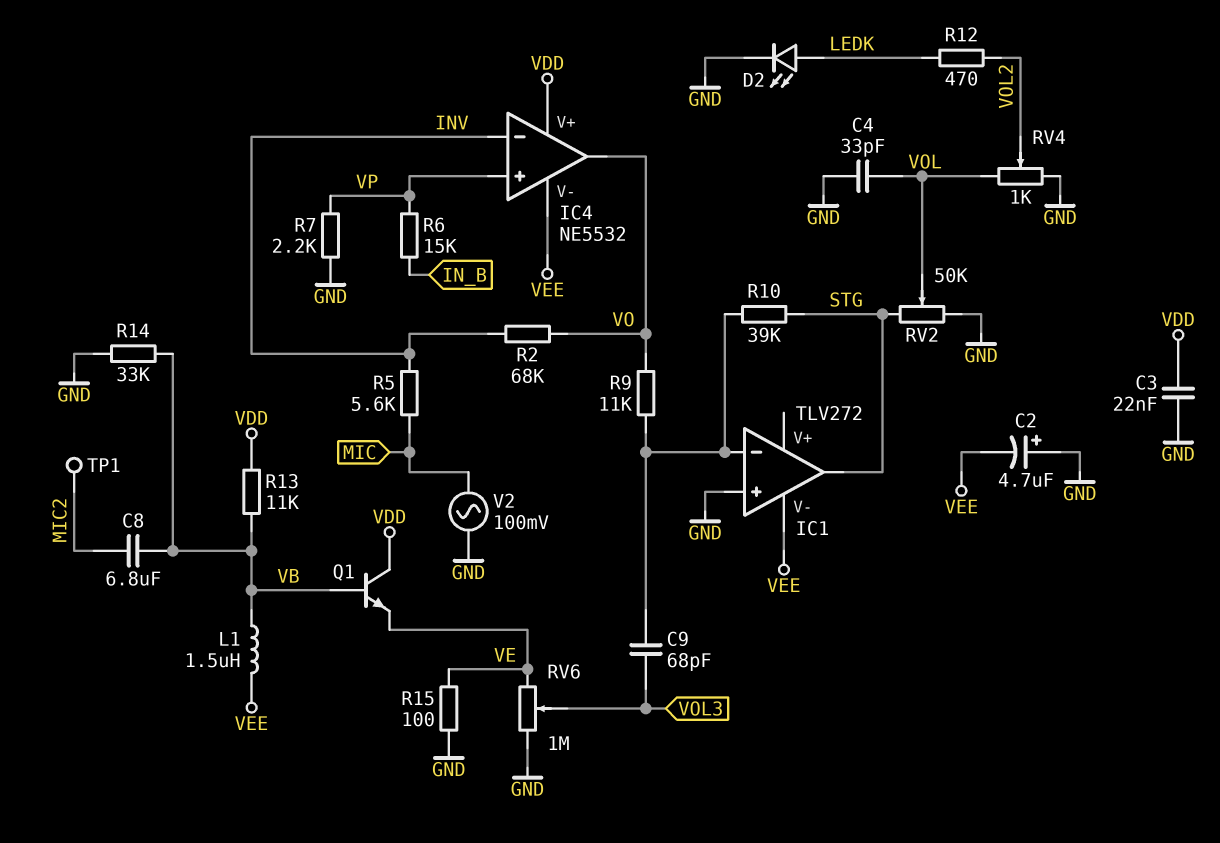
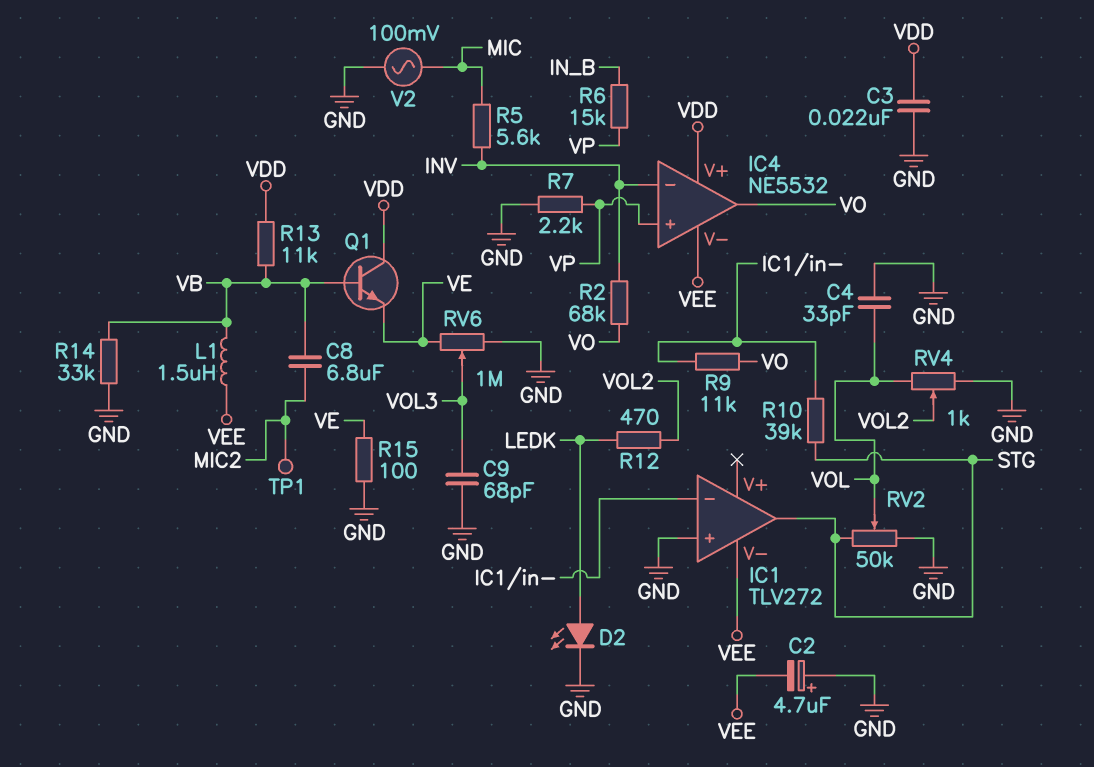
C9: 68pF (IC1/in-, VOL3) -> 68pF (GND, VOL3)

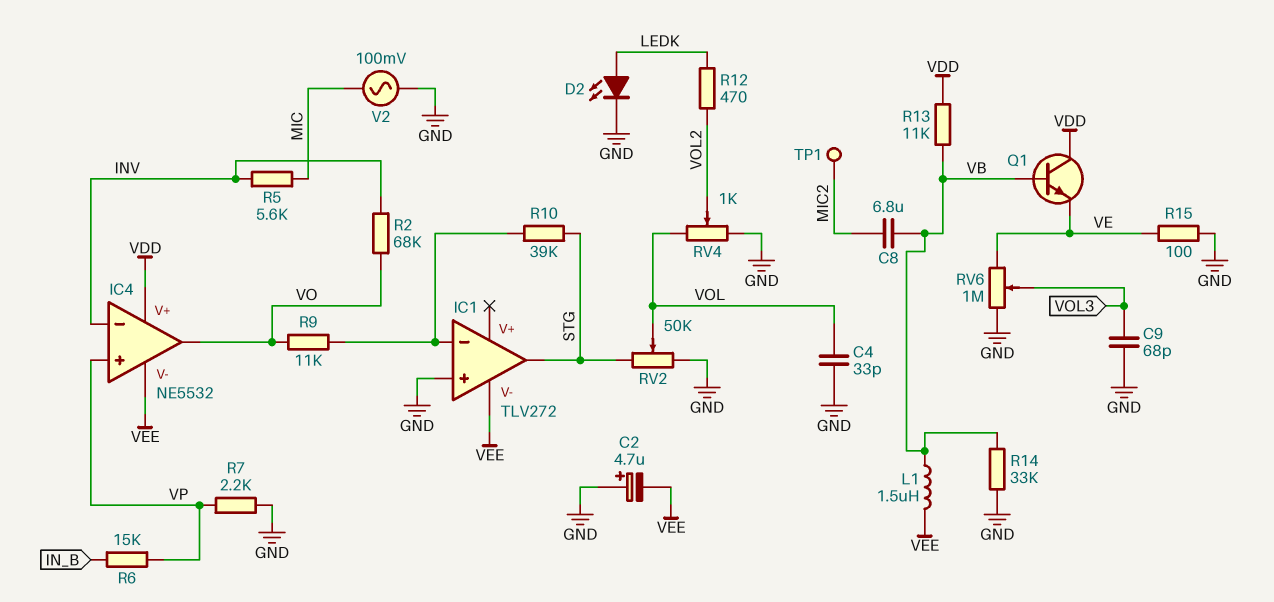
C3: 22nF (GND, VDD) -> none

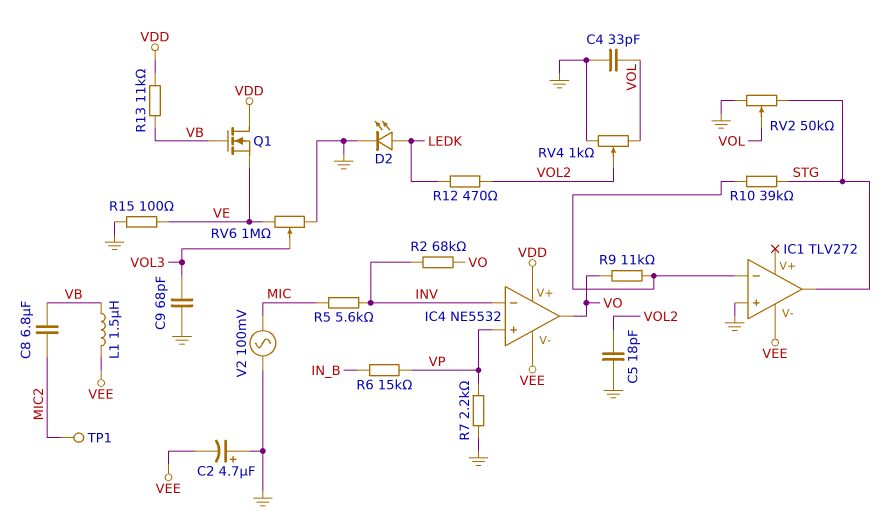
C5: none -> 18pF (GND, VOL2)
Q1: NPN (B VB, C VDD, E VE) -> NMOS (G VB, D VDD, S VE)
R14: 33k (GND, VB) -> none

